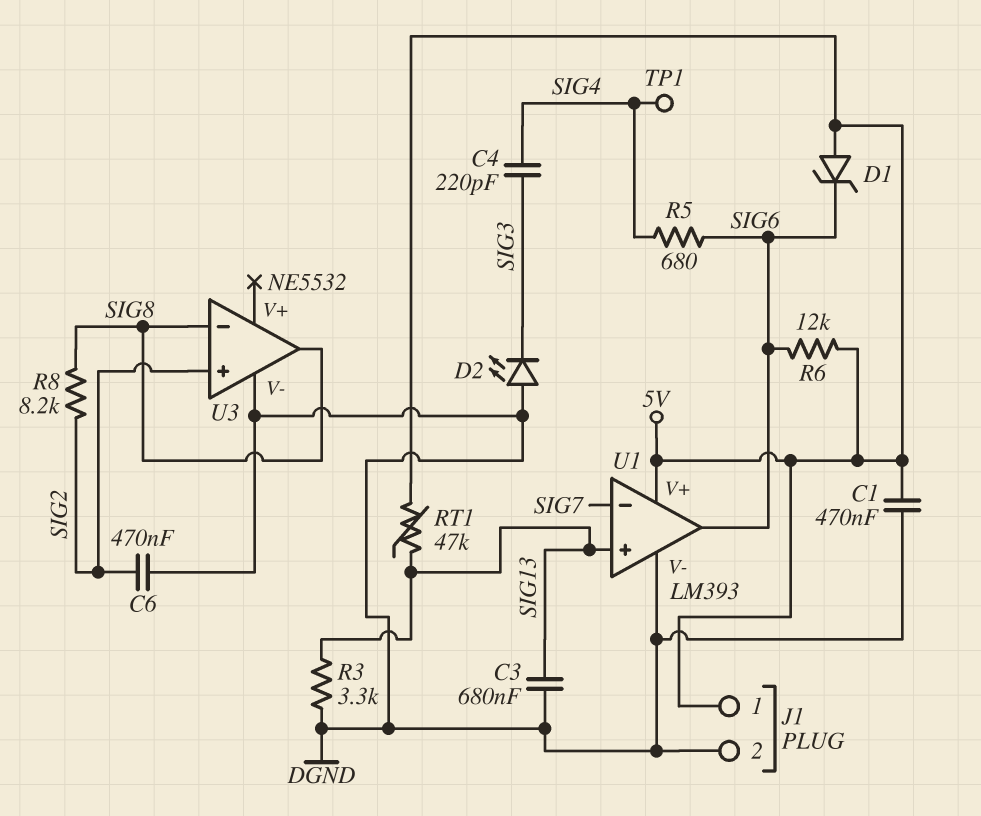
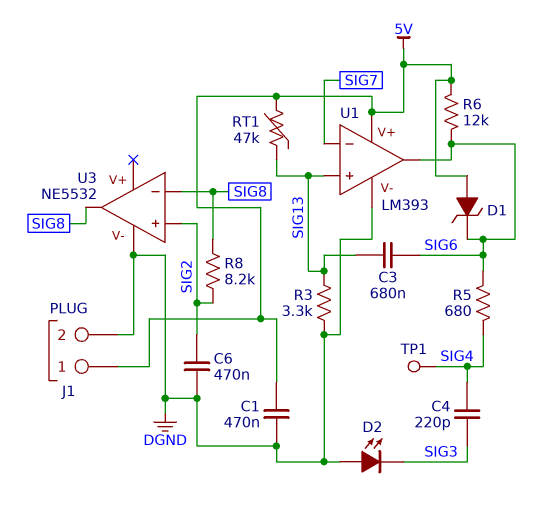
C3: 680nF (DGND, SIG13) -> 680nF (SIG6, SIG13)

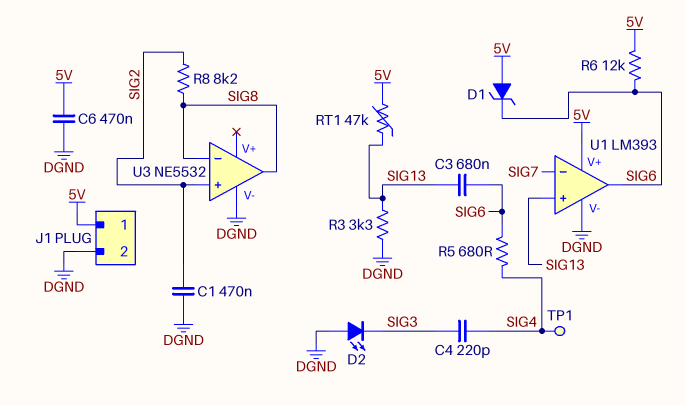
C1: 470nF (5V, DGND) -> 470nF (DGND, SIG2)
C6: 470nF (DGND, SIG2) -> 470nF (5V, DGND)

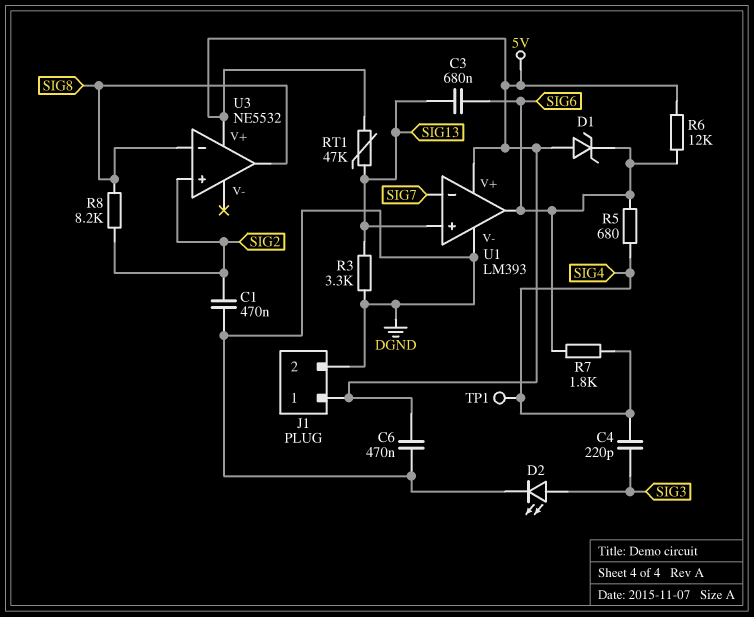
D2: LED (A DGND, K SIG3) -> LED (A SIG3, K DGND)
R7: none -> 1.8k (SIG4, SIG6)
U3 pin V+: none -> 5V
U3 pin V-: DGND -> none

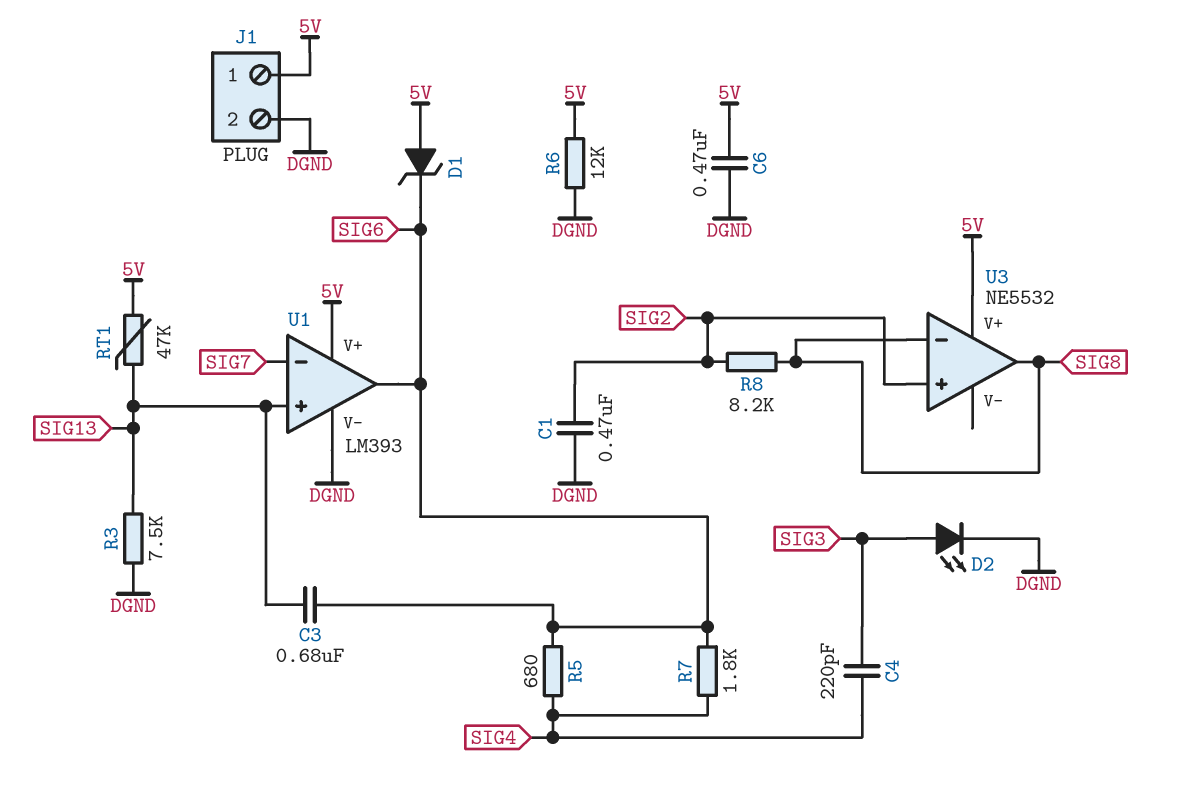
R3: 3.3k (DGND, SIG13) -> 7.5k (DGND, SIG13)
R6: 12k (5V, SIG6) -> 12k (5V, DGND)
TP1: test point (SIG4) -> none

